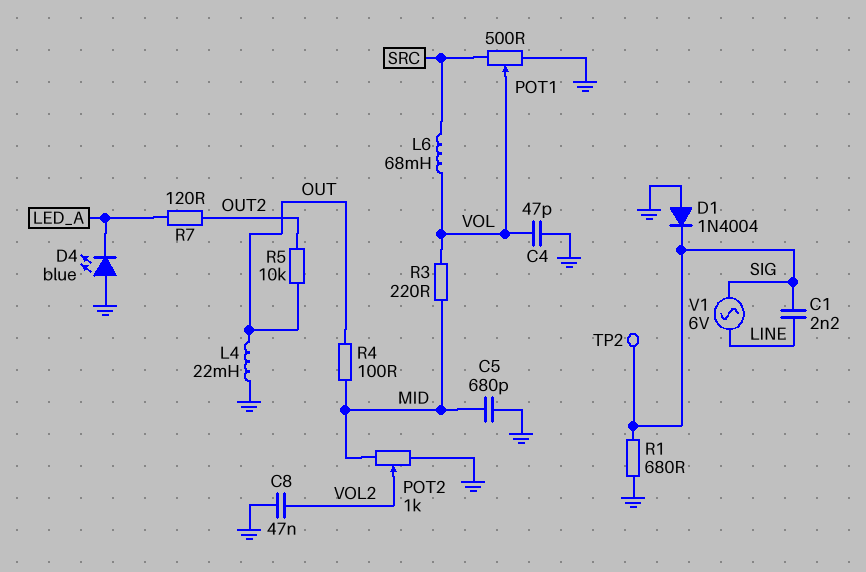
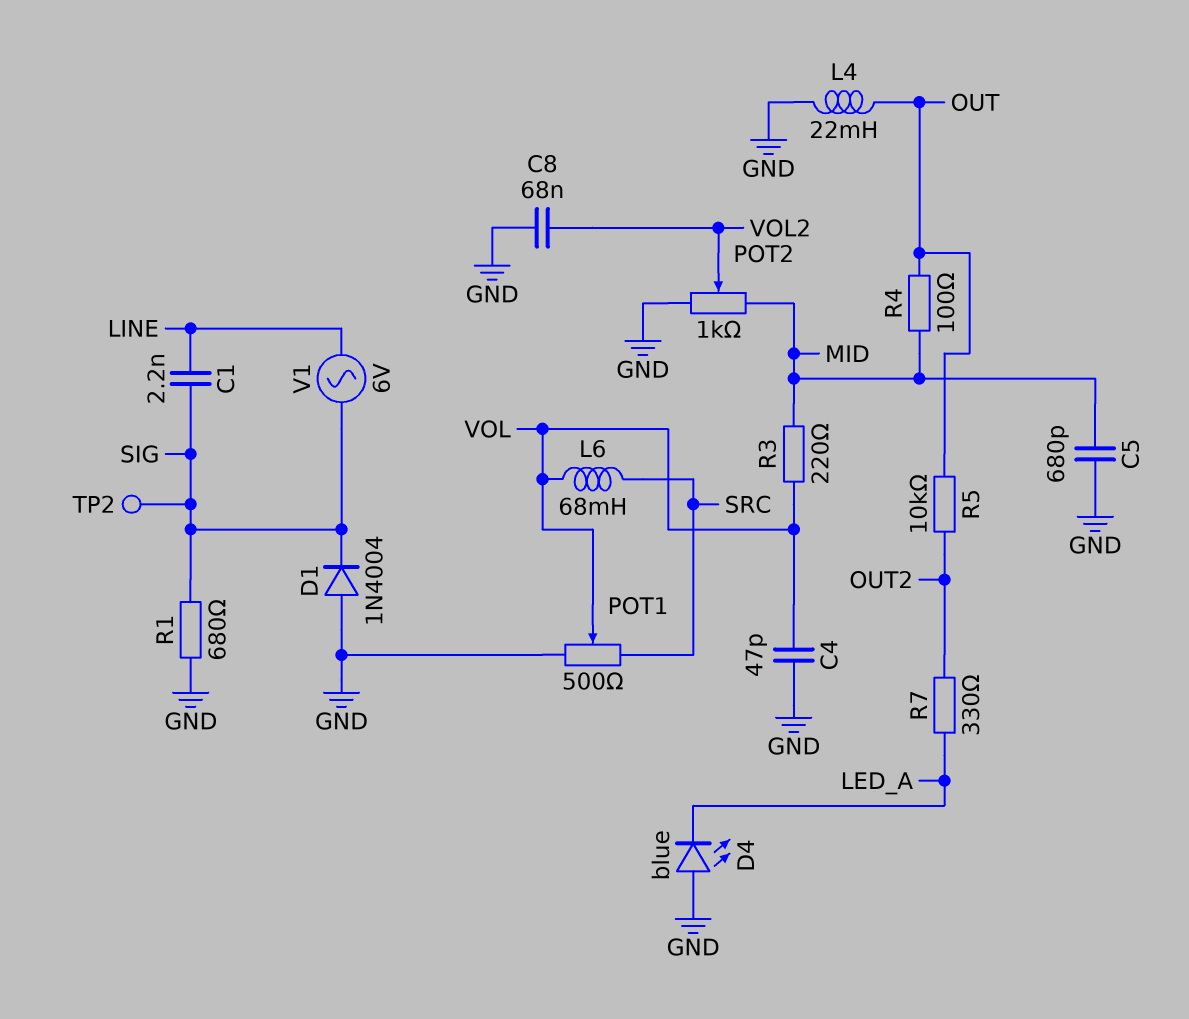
C8: 47nF (GND, VOL2) -> 68nF (GND, VOL2)
R7: 120 (LED_A, OUT2) -> 330 (LED_A, OUT2)

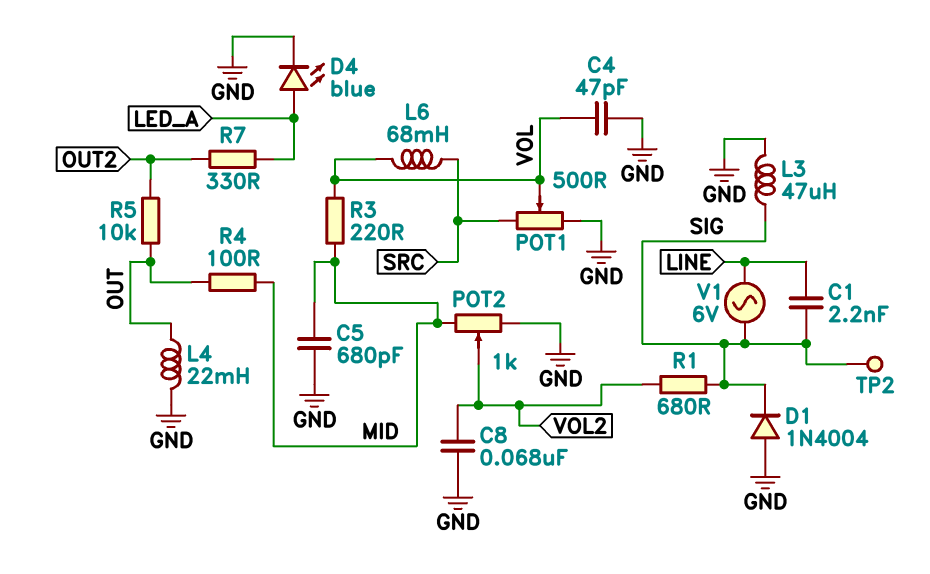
D4: LED blue (A GND, K LED_A) -> LED blue (A LED_A, K GND)
L3: none -> 47uH (GND, SIG)
R1: 680 (GND, SIG) -> 680 (SIG, VOL2)

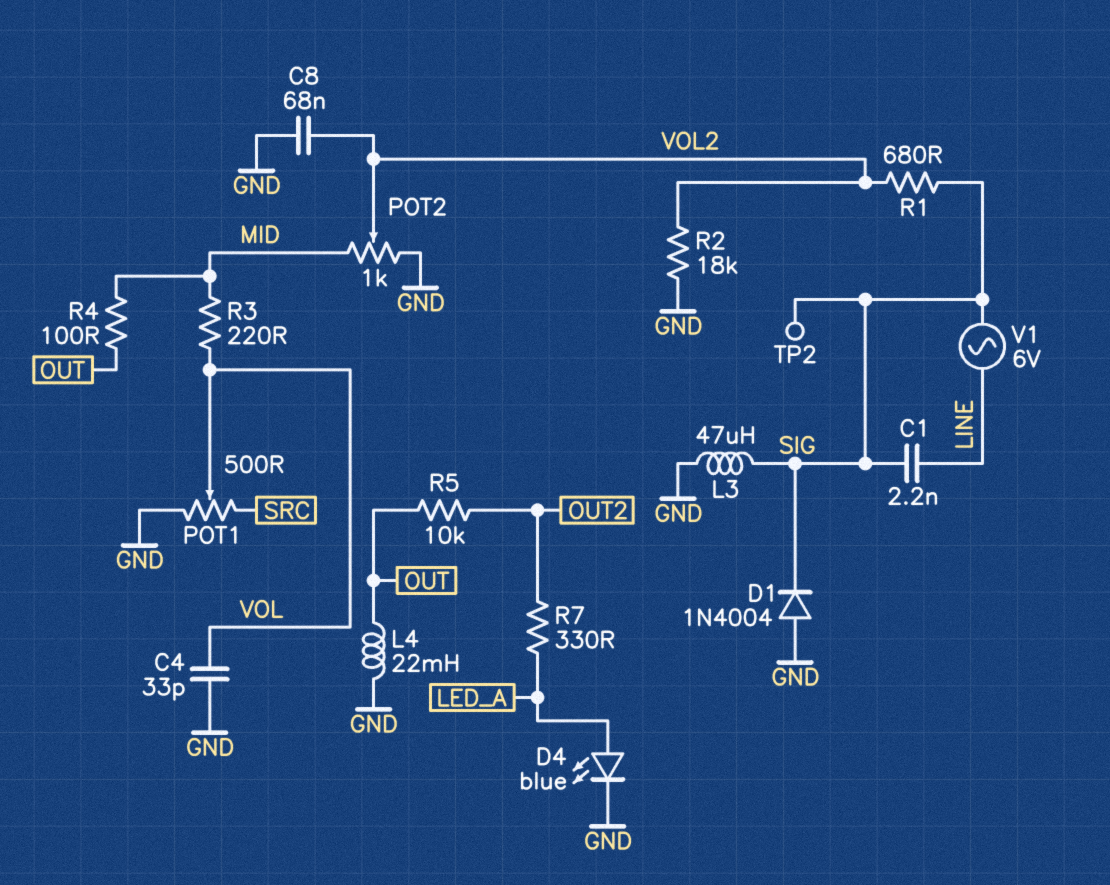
C4: 47pF (GND, VOL) -> 33pF (GND, VOL)
C5: 680pF (GND, MID) -> none
L6: 68mH (SRC, VOL) -> none
R2: none -> 18k (GND, VOL2)

